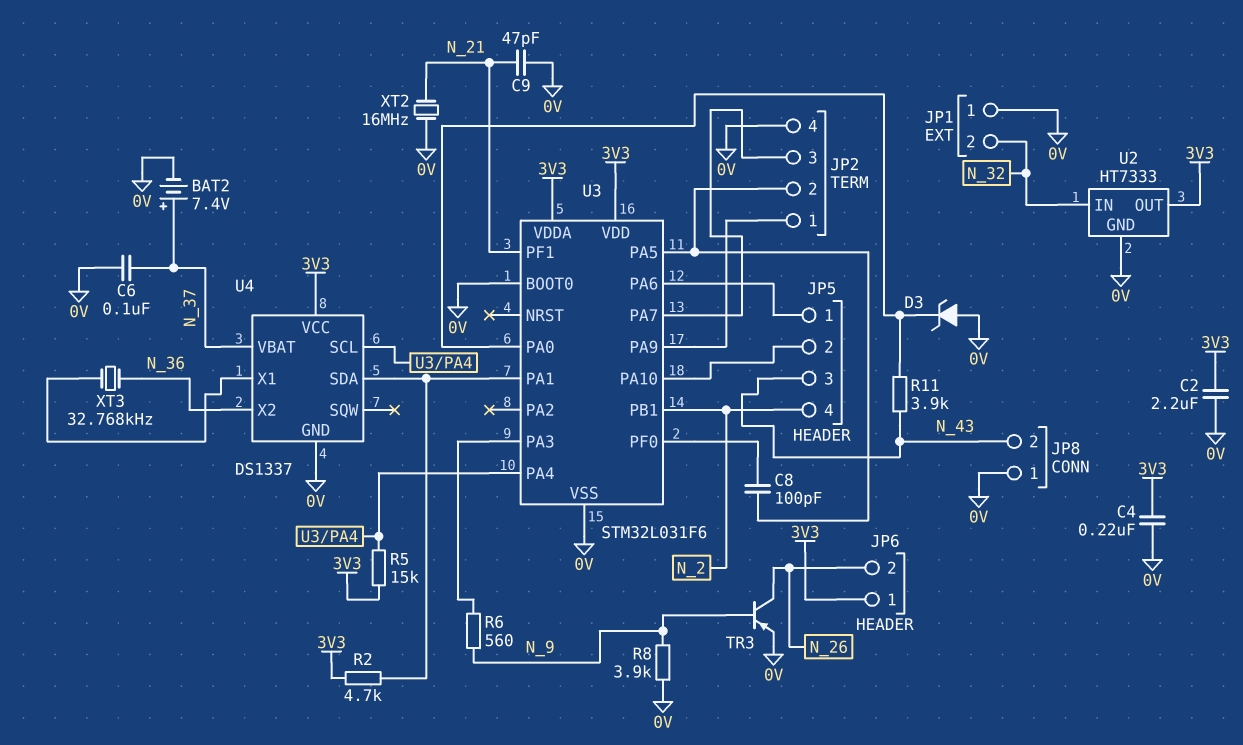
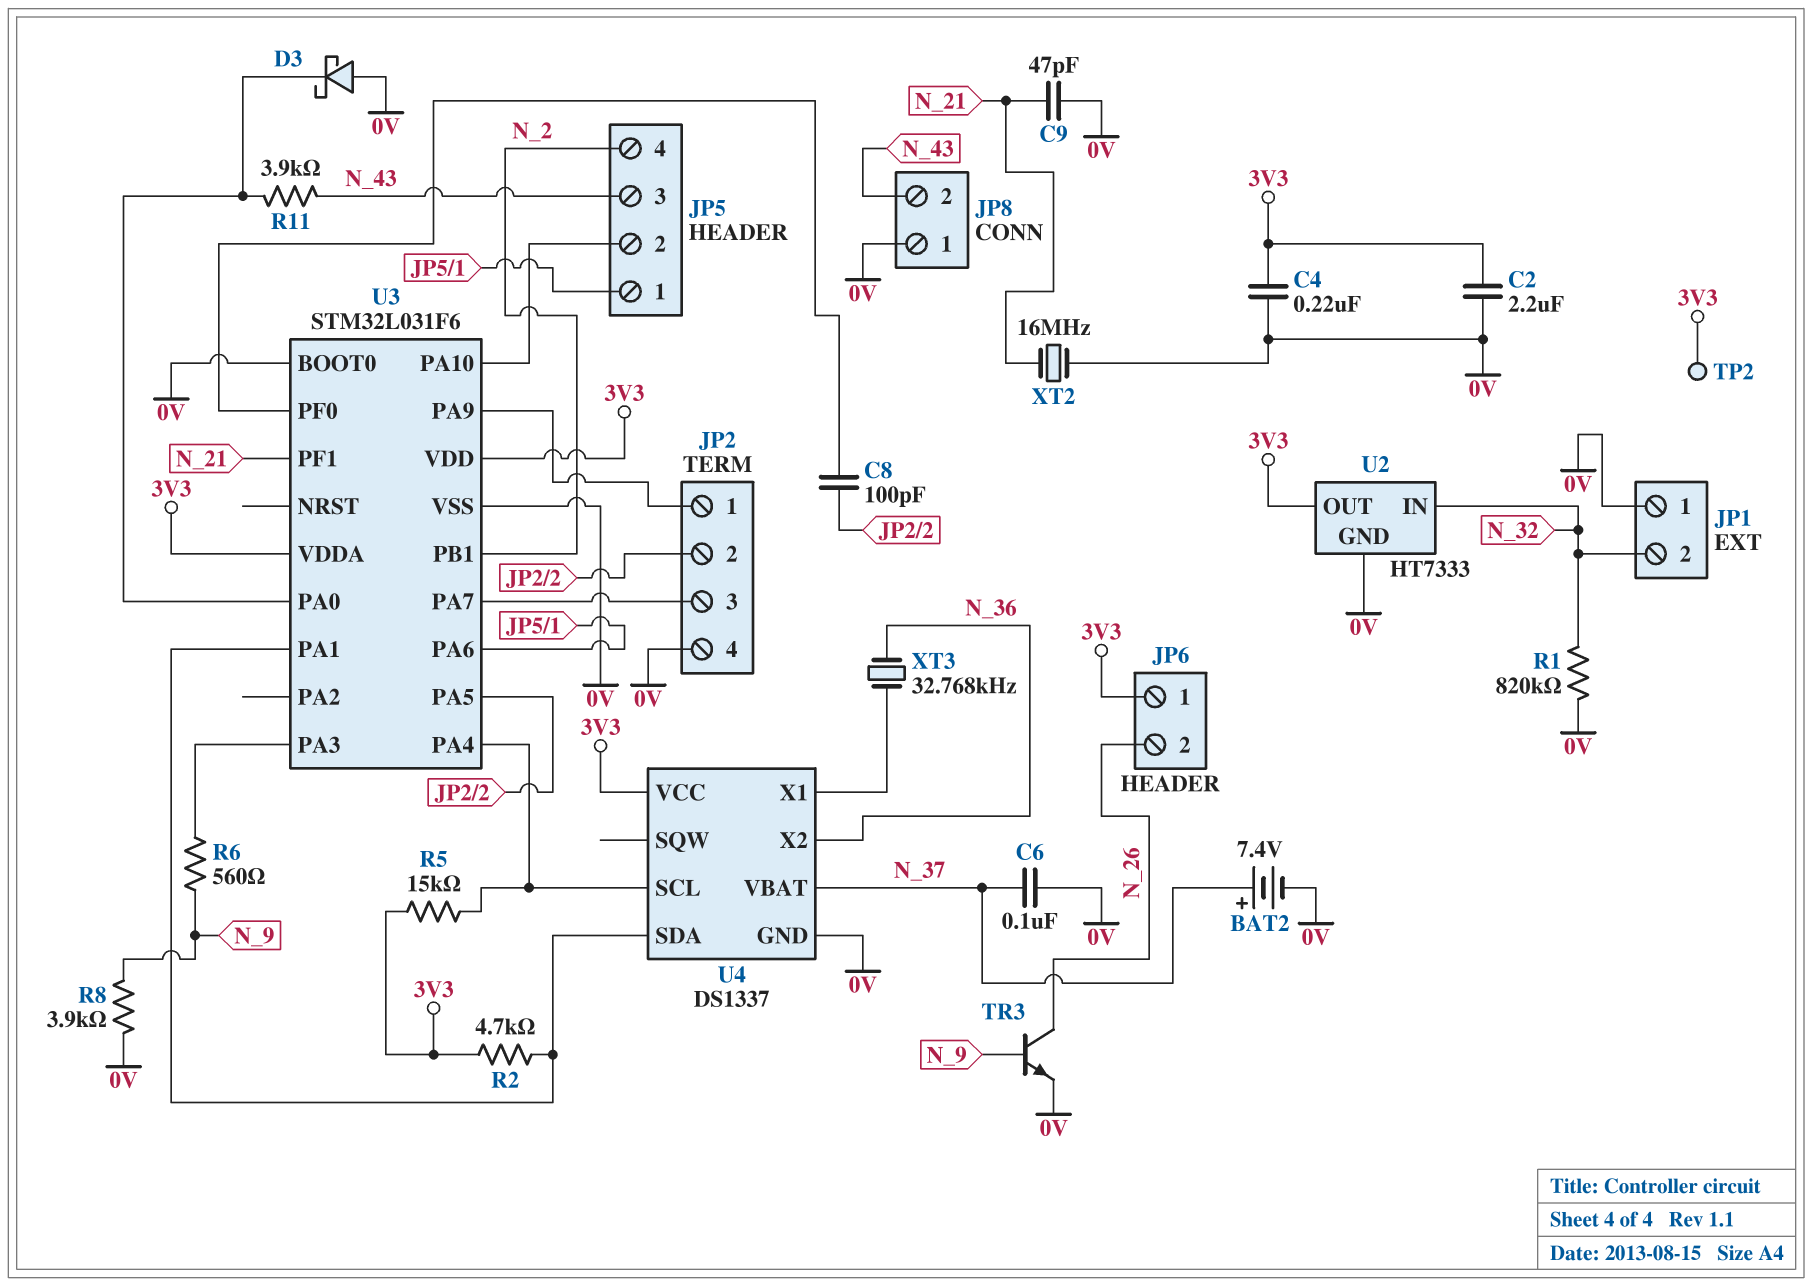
D3: zener (A 0V, K U3/PA0) -> schottky (A 0V, K U3/PA0)
R1: none -> 820k (0V, N_32)
TP2: none -> test point (3V3)
TR3: PNP (B N_9, C N_26, E 0V) -> NPN (B N_9, C N_26, E 0V)

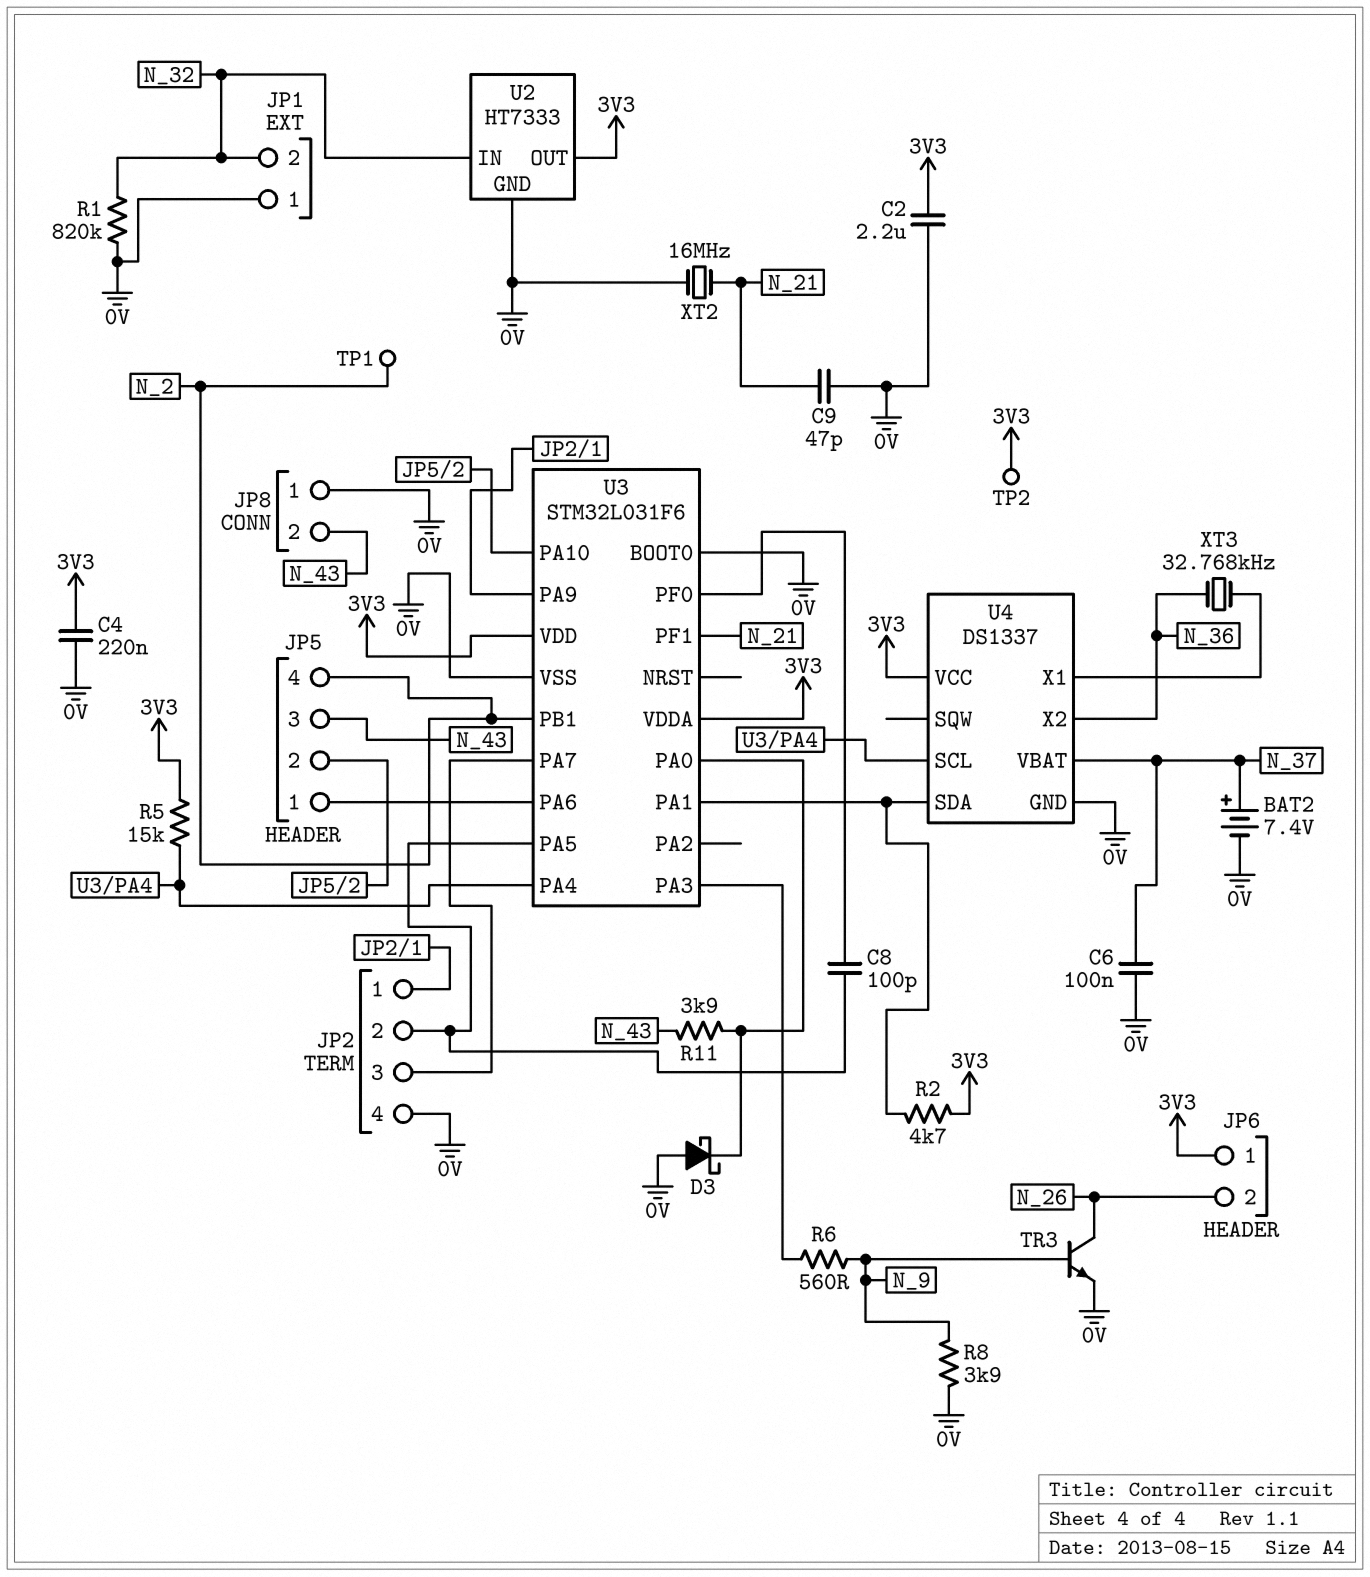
TP1: none -> test point (N_2)

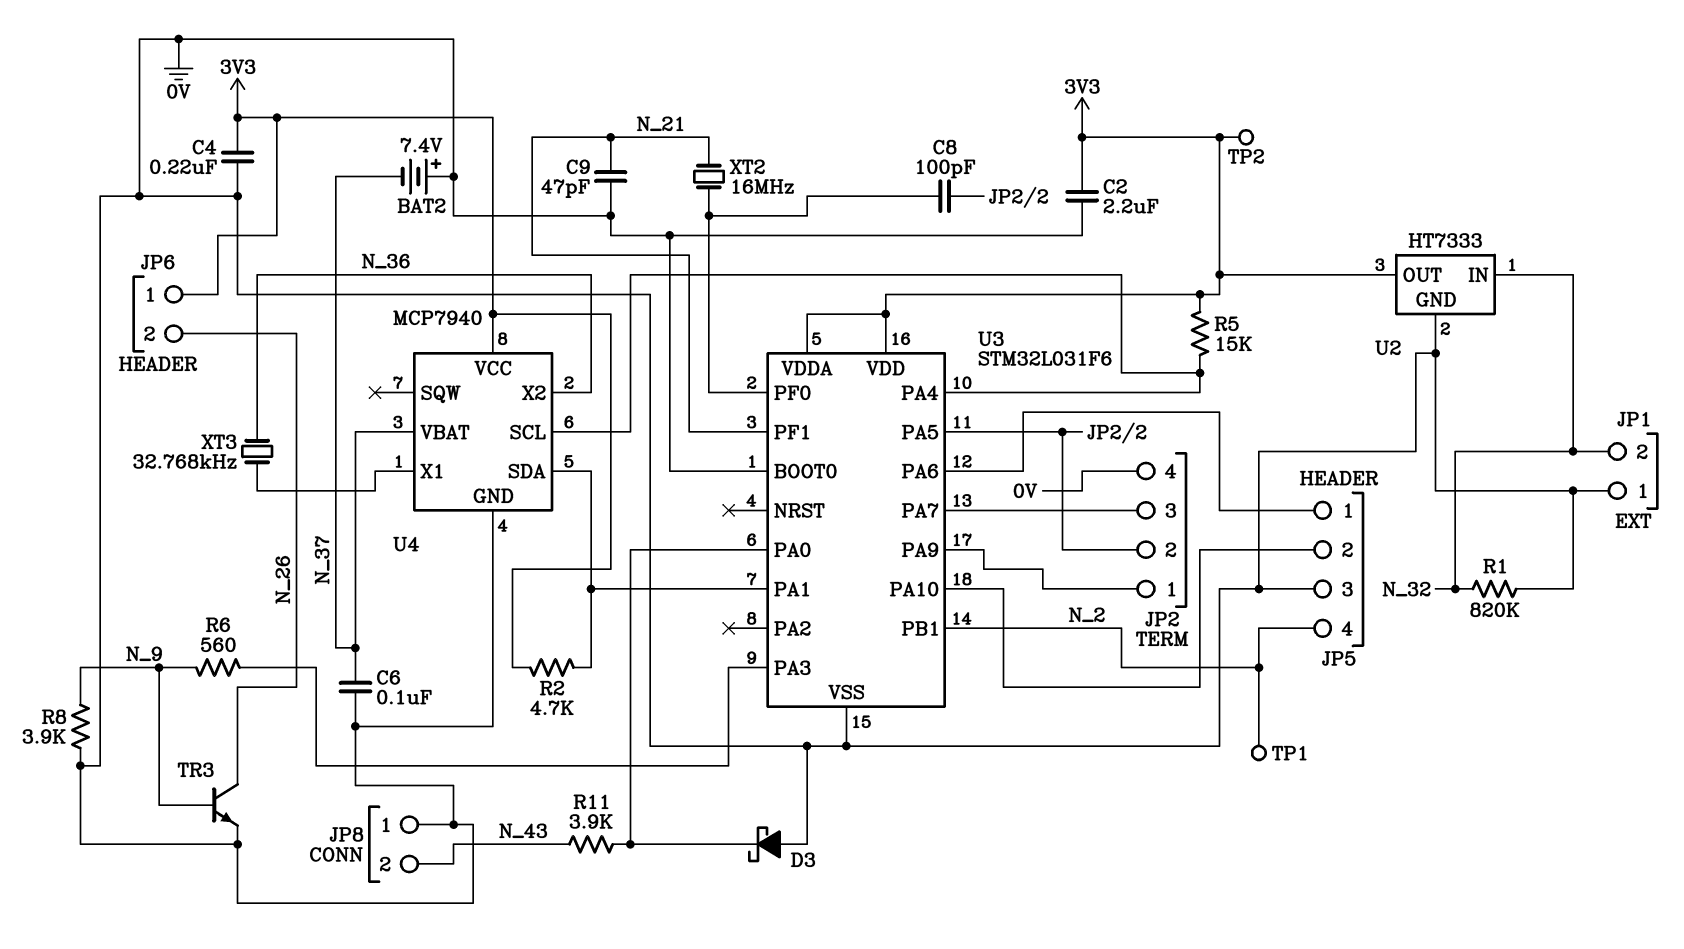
BAT2: 7.4V (plus N_37, minus 0V) -> 7.4V (plus 0V, minus N_37)
JP5 pin 3: N_43 -> 0V
U4: DS1337 -> MCP7940
XT2: 16MHz (0V, N_21) -> 16MHz (N_21, U3/PF0)

